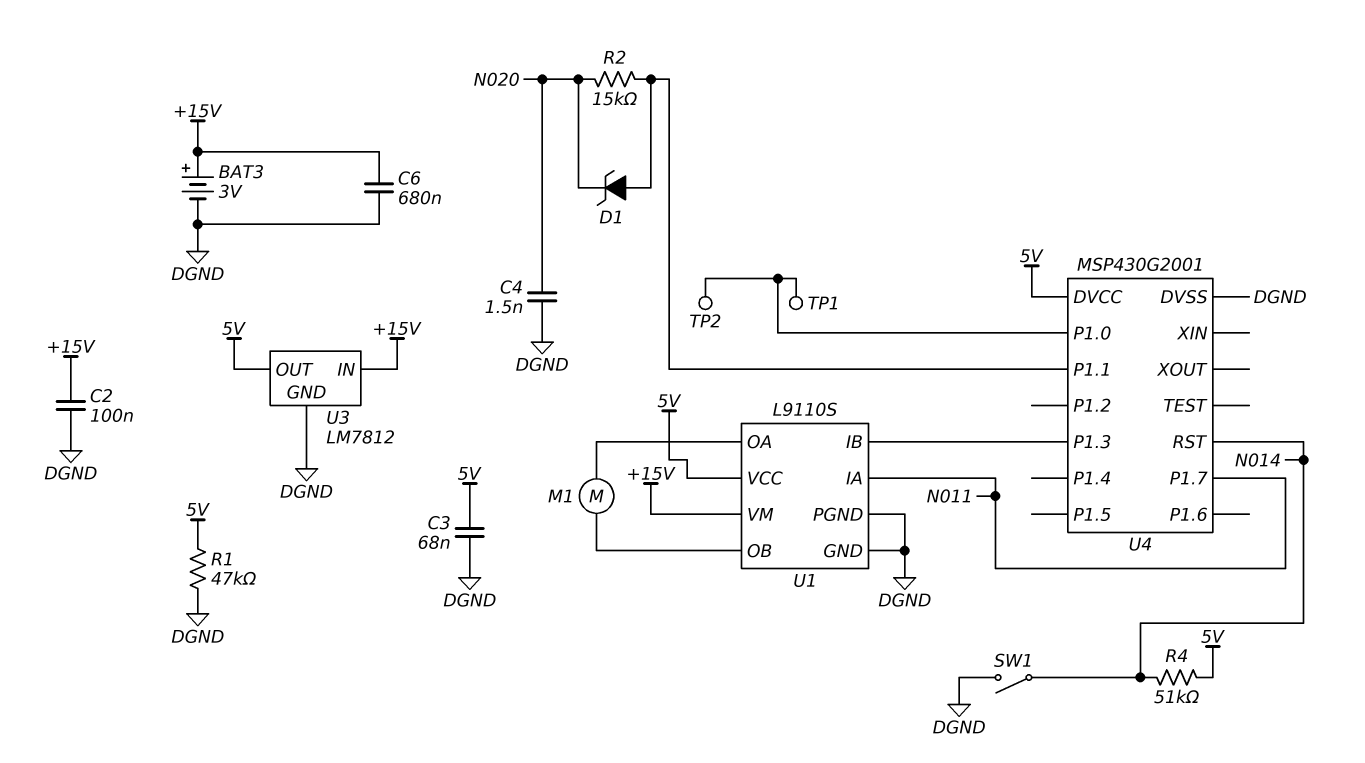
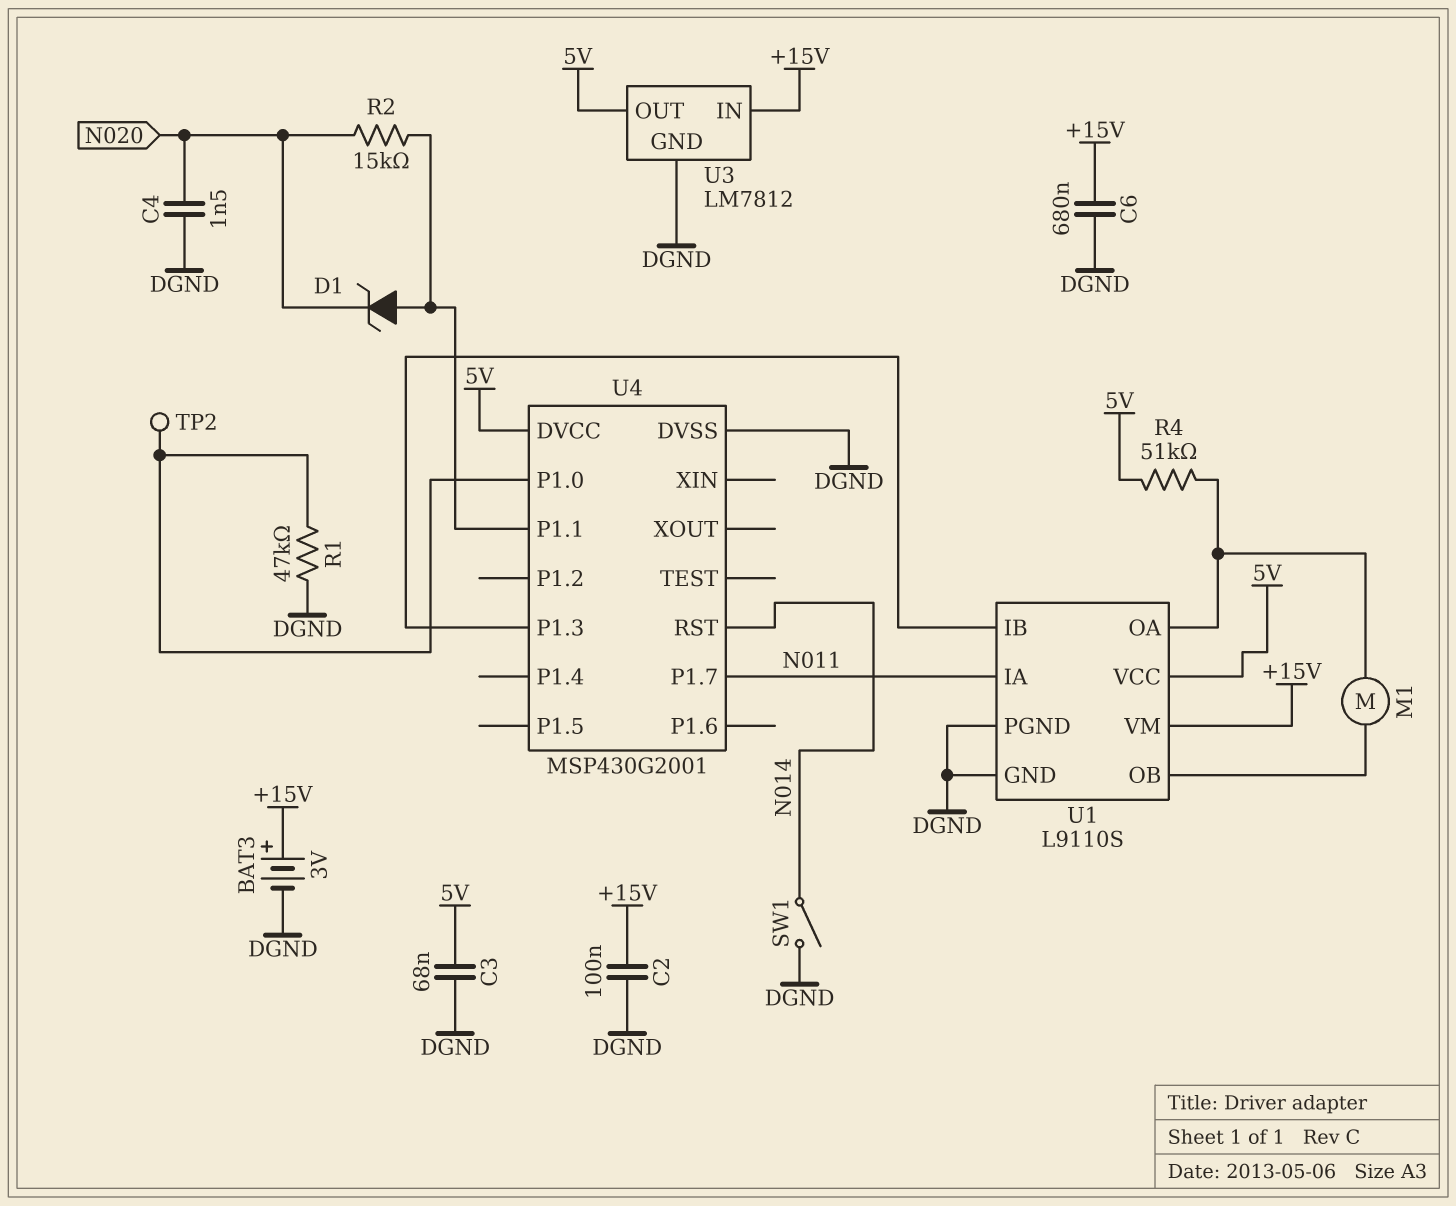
R1: 47k (5V, DGND) -> 47k (DGND, U4/P1.0)
R4: 51k (5V, N014) -> 51k (5V, U1/OA)
TP1: test point (U4/P1.0) -> none

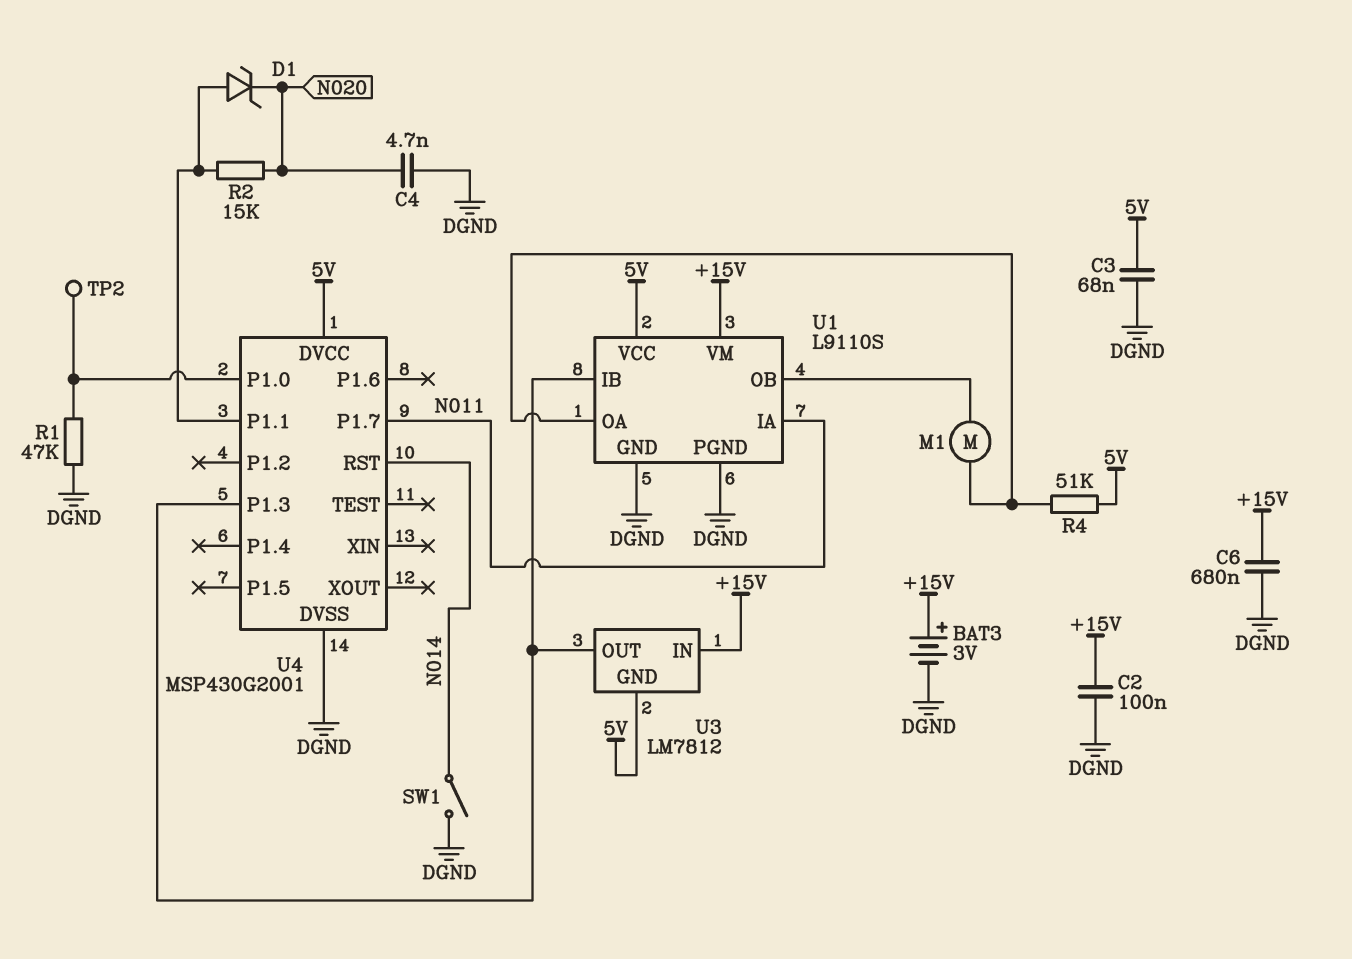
C4: 1.5nF (DGND, N020) -> 4.7nF (DGND, N020)
U3 pin GND: DGND -> 5V
U3 pin OUT: 5V -> U1/IB

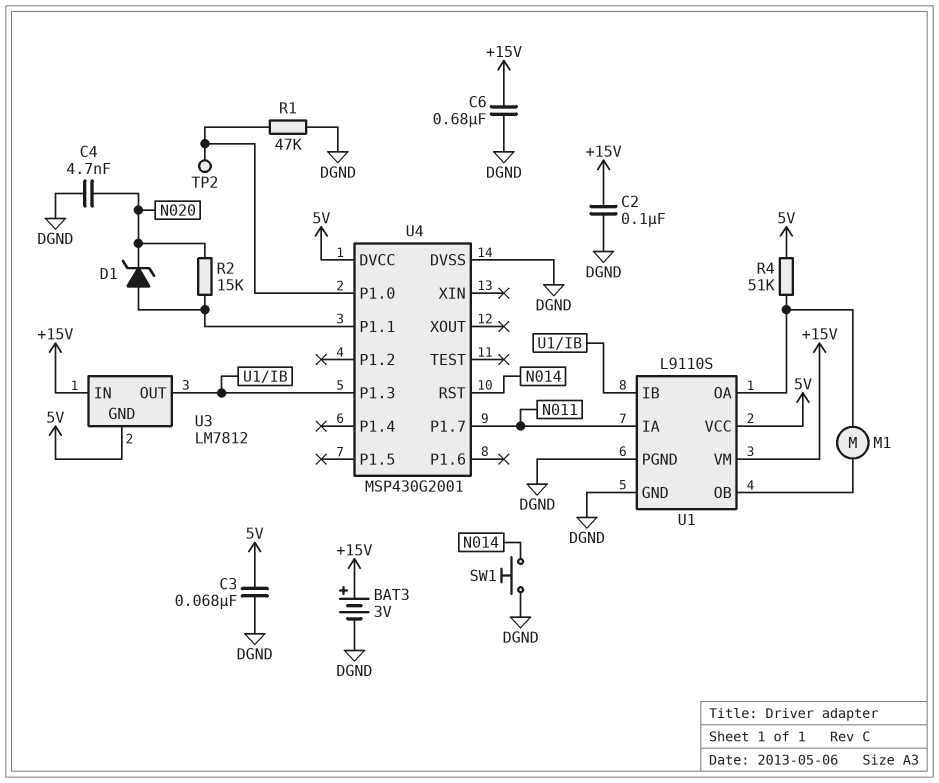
SW1: switch (DGND, N014) -> button (DGND, N014)

